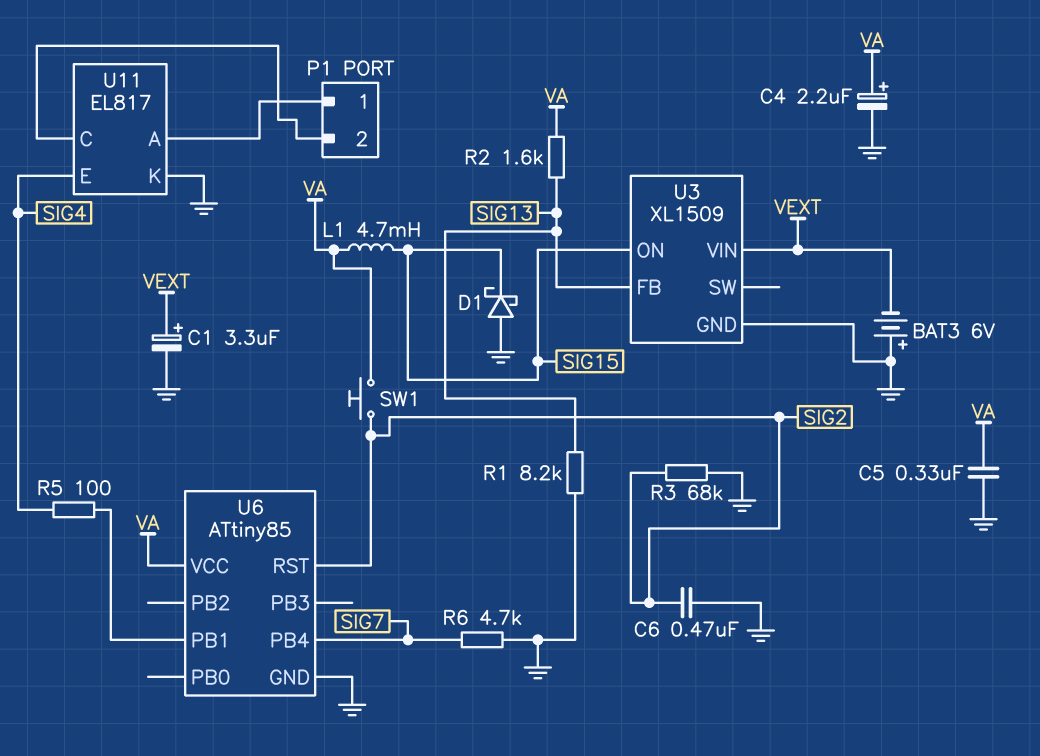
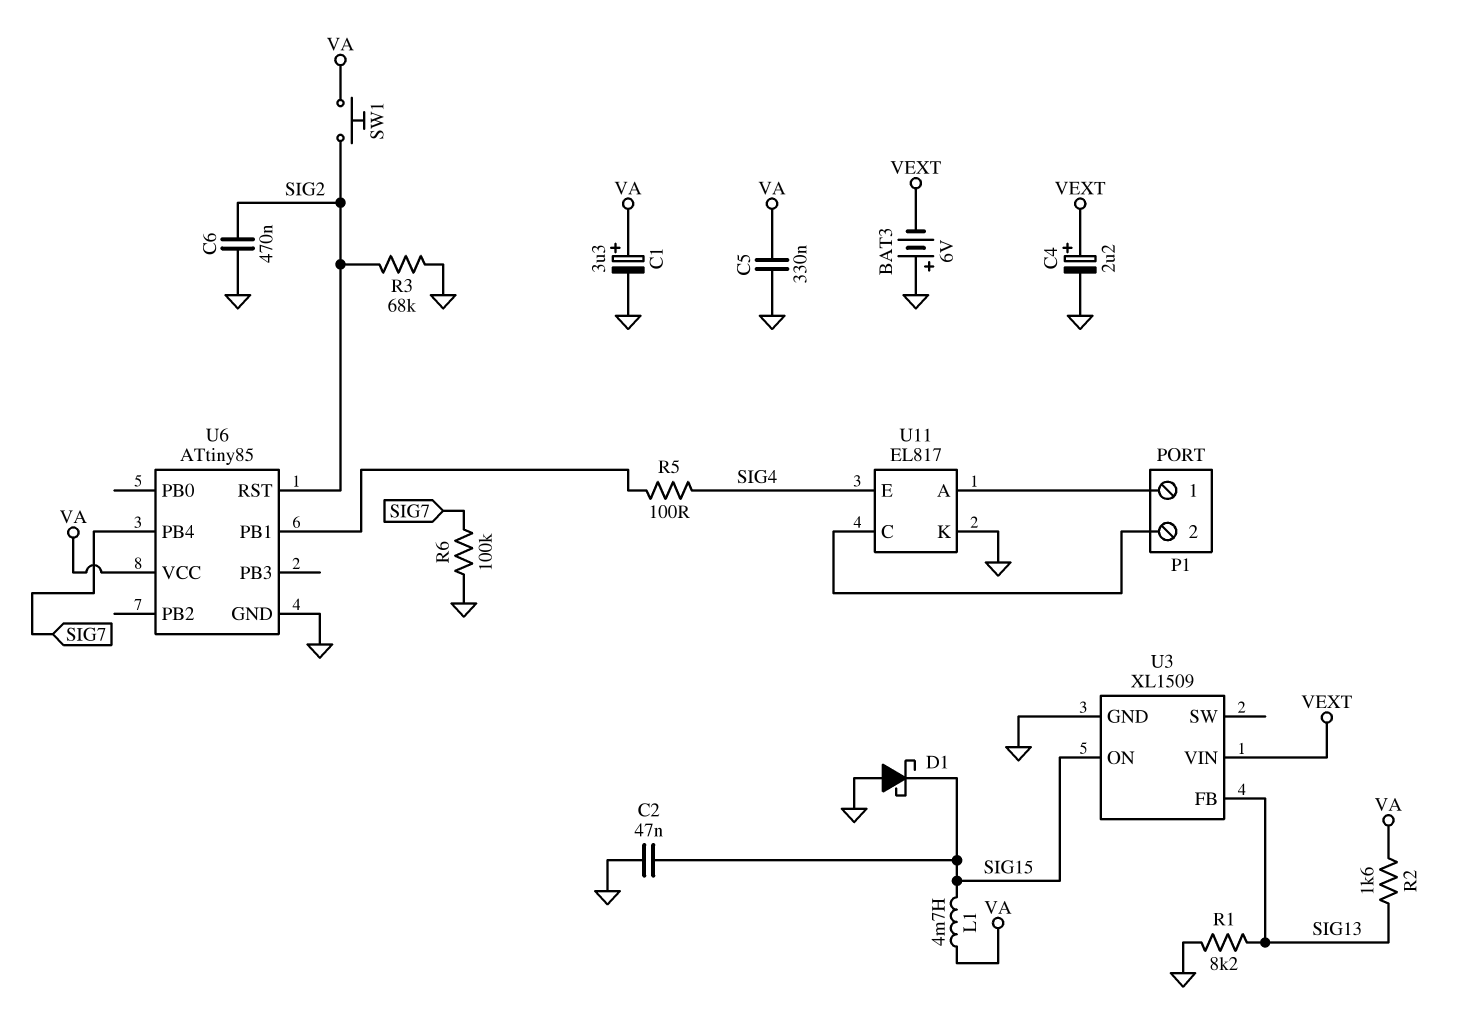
C1: 3.3uF (plus VEXT, minus GND) -> 3.3uF (plus VA, minus GND)
C2: none -> 47nF (GND, SIG15)
C4: 2.2uF (plus VA, minus GND) -> 2.2uF (plus VEXT, minus GND)
R6: 4.7k (GND, SIG7) -> 100k (GND, SIG7)

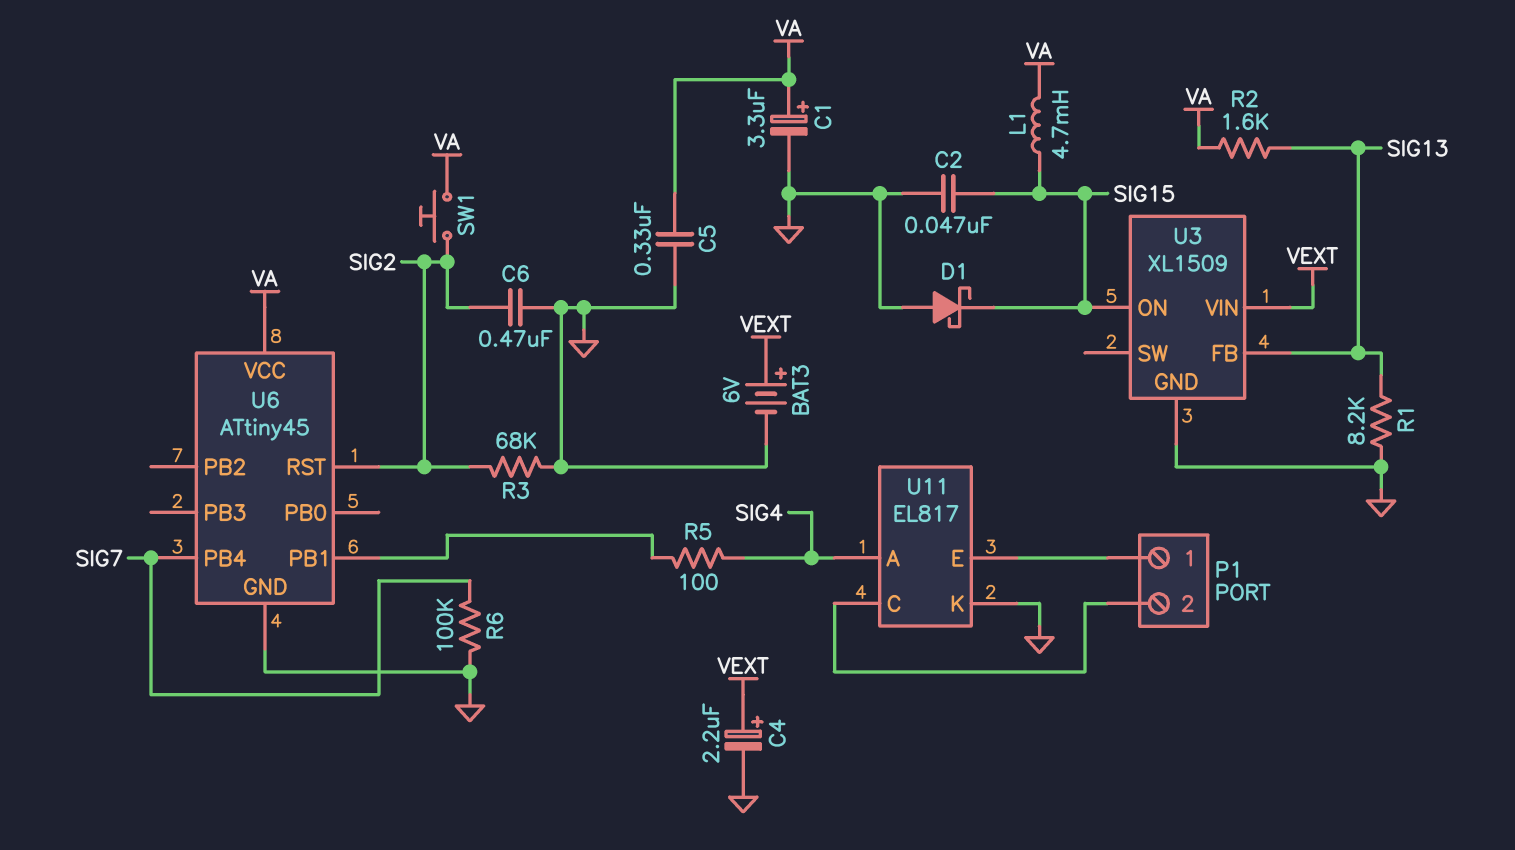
BAT3: 6V (plus GND, minus VEXT) -> 6V (plus VEXT, minus GND)
U6: ATtiny85 -> ATtiny45
U11 pin A: P1/1 -> SIG4
U11 pin E: SIG4 -> P1/1

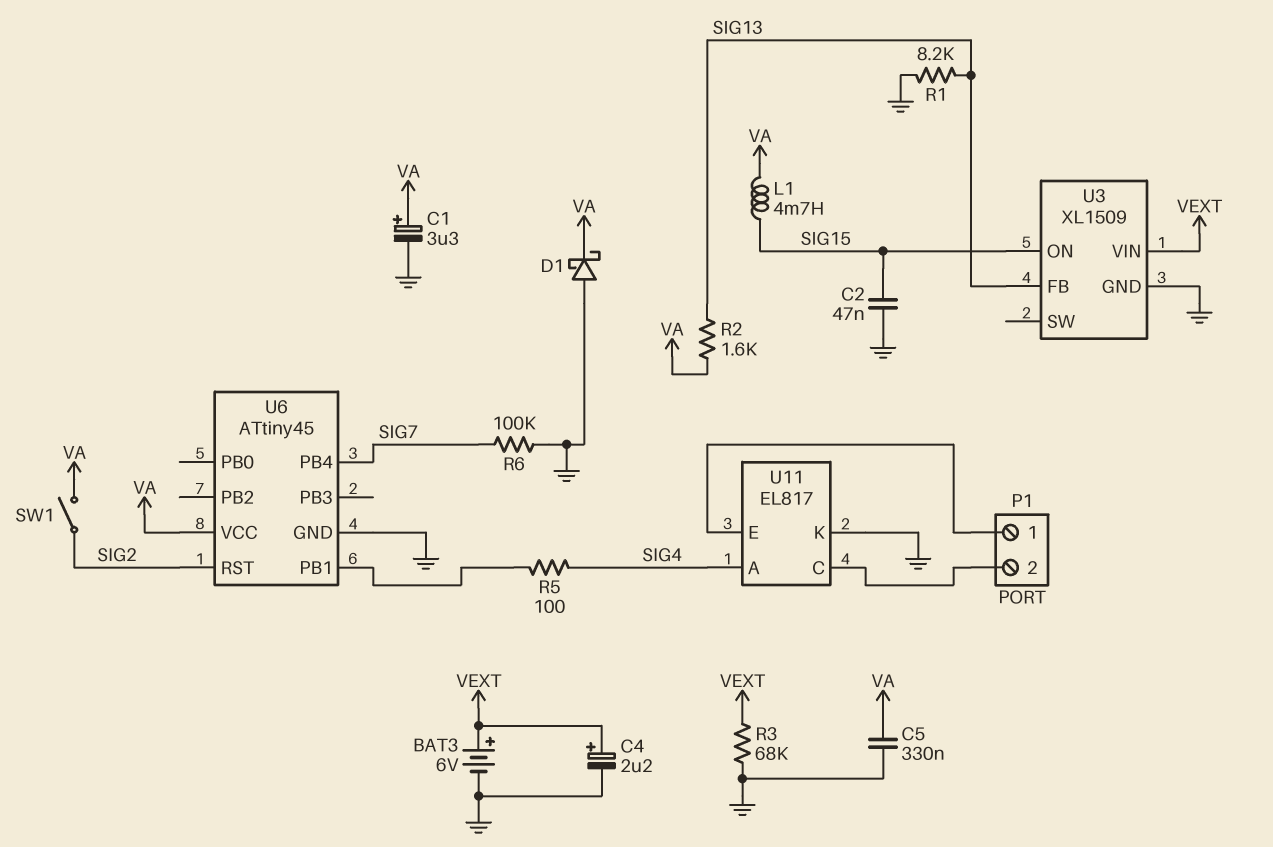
C6: 470nF (GND, SIG2) -> none
D1: schottky (A GND, K SIG15) -> schottky (A GND, K VA)
R3: 68k (GND, SIG2) -> 68k (GND, VEXT)
SW1: button (SIG2, VA) -> switch (SIG2, VA)

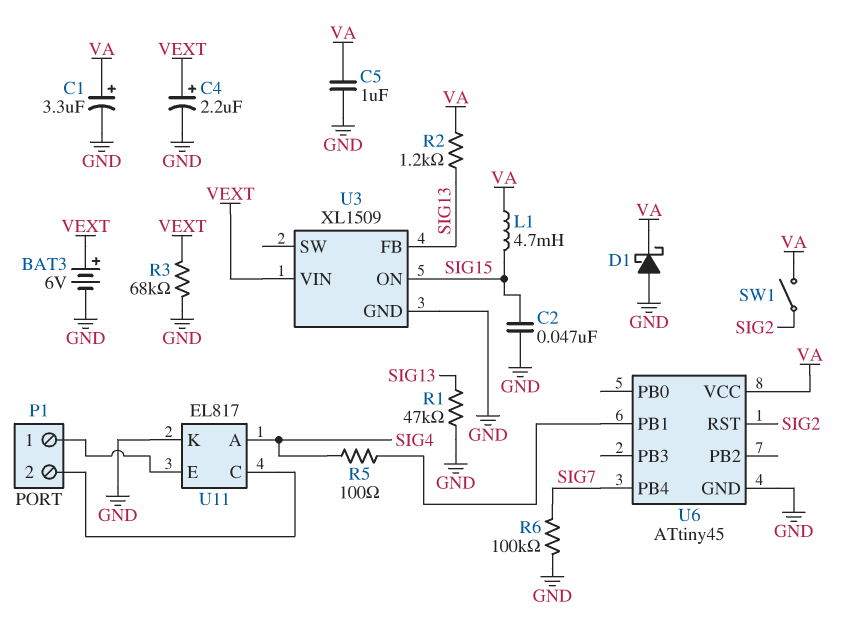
C5: 330nF (GND, VA) -> 1uF (GND, VA)
R1: 8.2k (GND, SIG13) -> 47k (GND, SIG13)
R2: 1.6k (SIG13, VA) -> 1.2k (SIG13, VA)

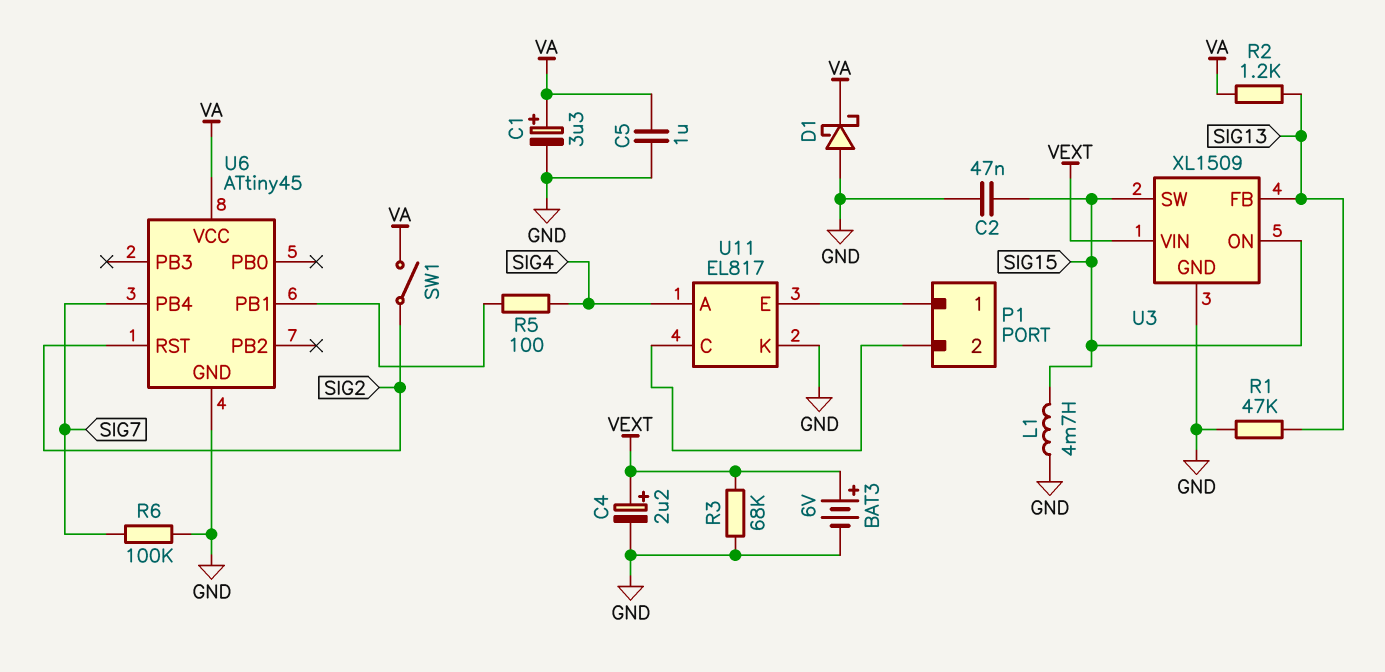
L1: 4.7mH (SIG15, VA) -> 4.7mH (GND, SIG15)
U3 pin SW: none -> SIG15

